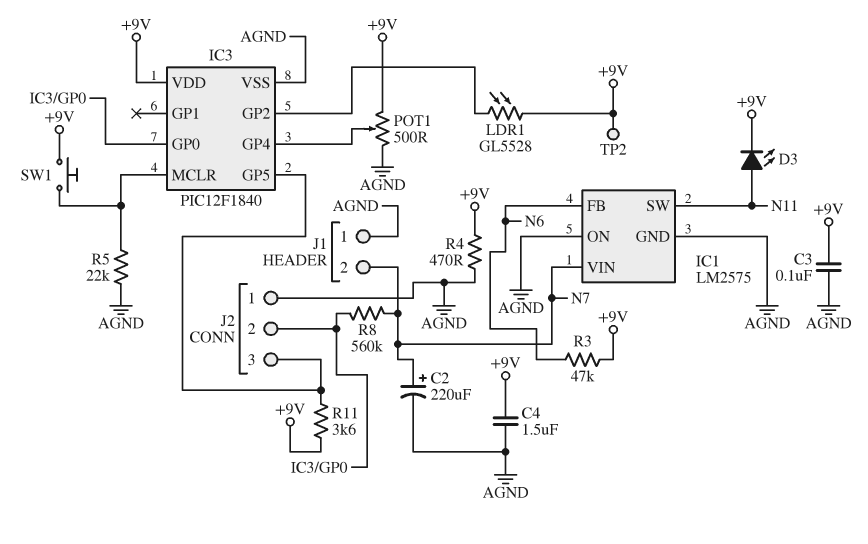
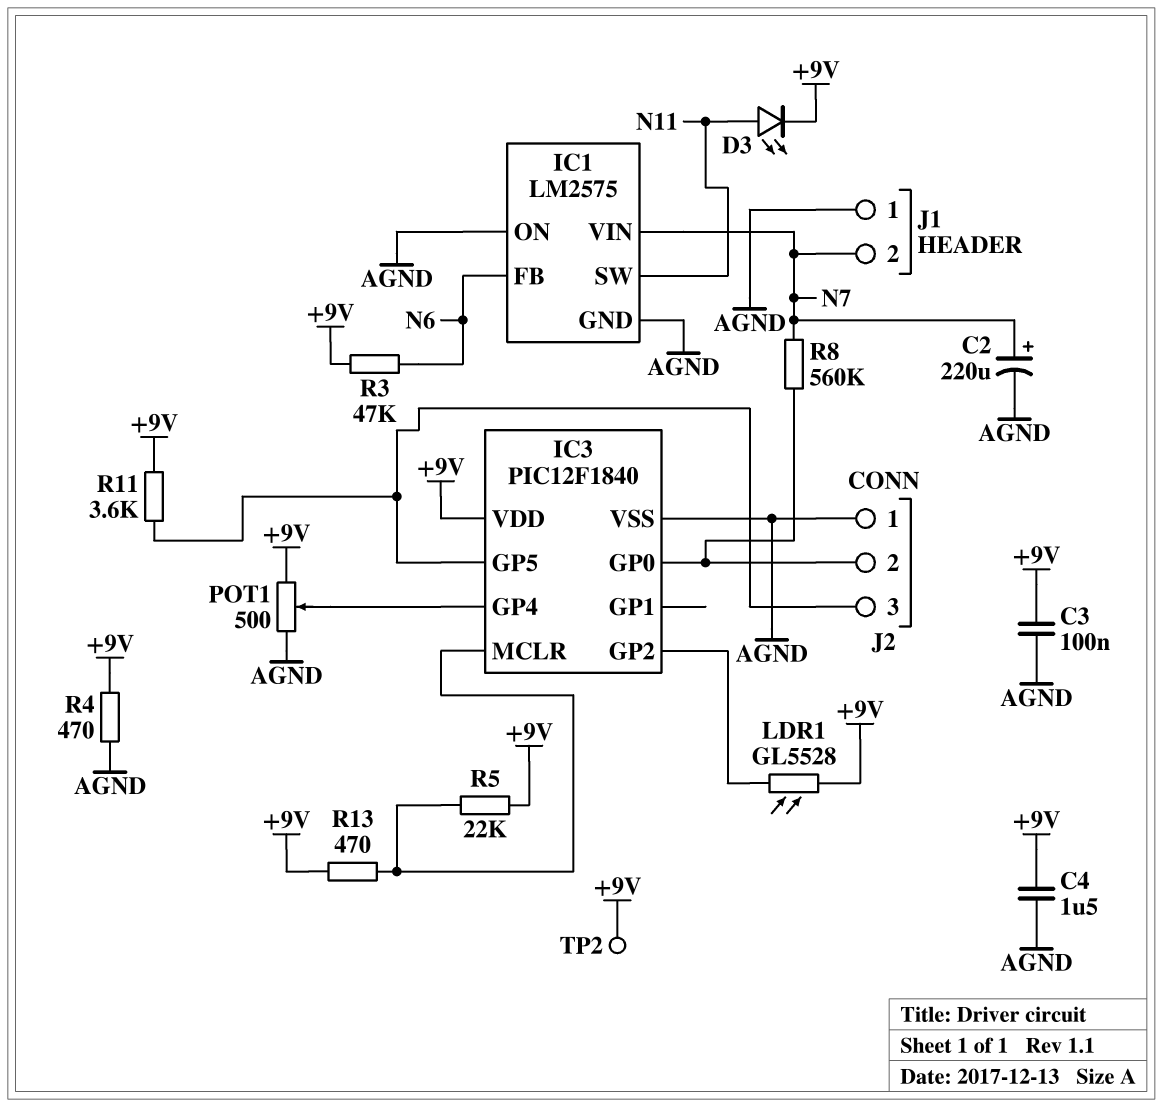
R5: 22k (AGND, IC3/MCLR) -> 22k (+9V, IC3/MCLR)
R13: none -> 470 (+9V, IC3/MCLR)
SW1: button (+9V, IC3/MCLR) -> none

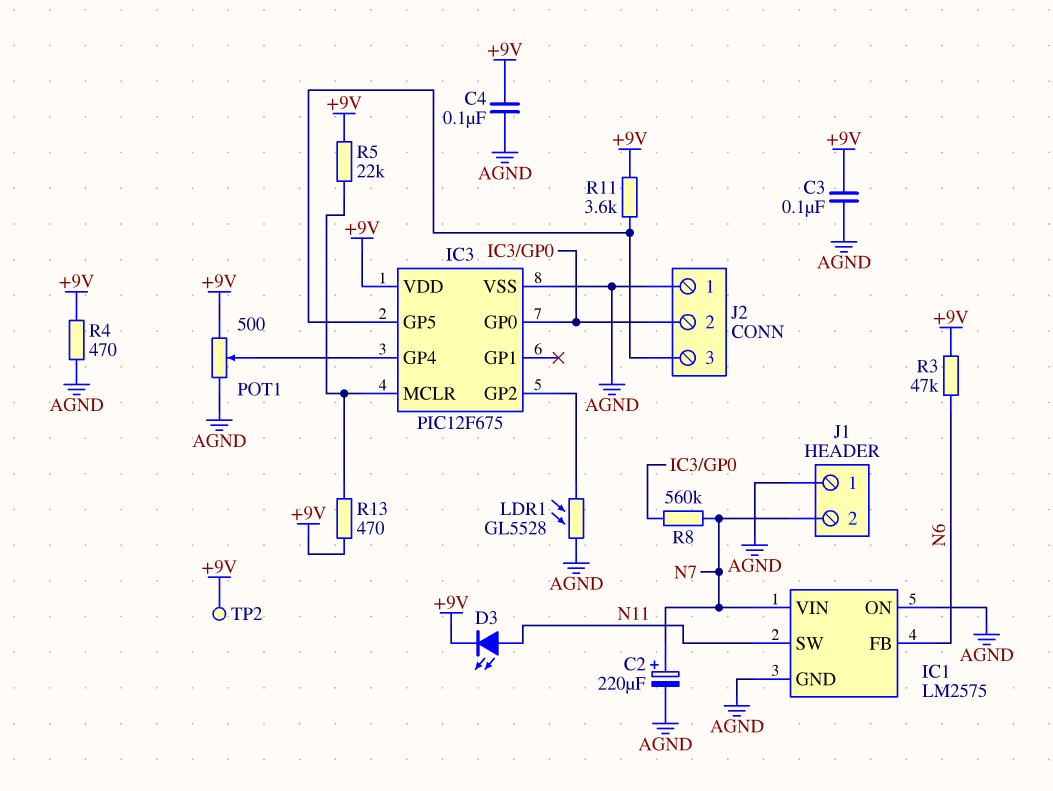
C4: 1.5uF (+9V, AGND) -> 100nF (+9V, AGND)
IC3: PIC12F1840 -> PIC12F675
LDR1: GL5528 (+9V, IC3/GP2) -> GL5528 (AGND, IC3/GP2)

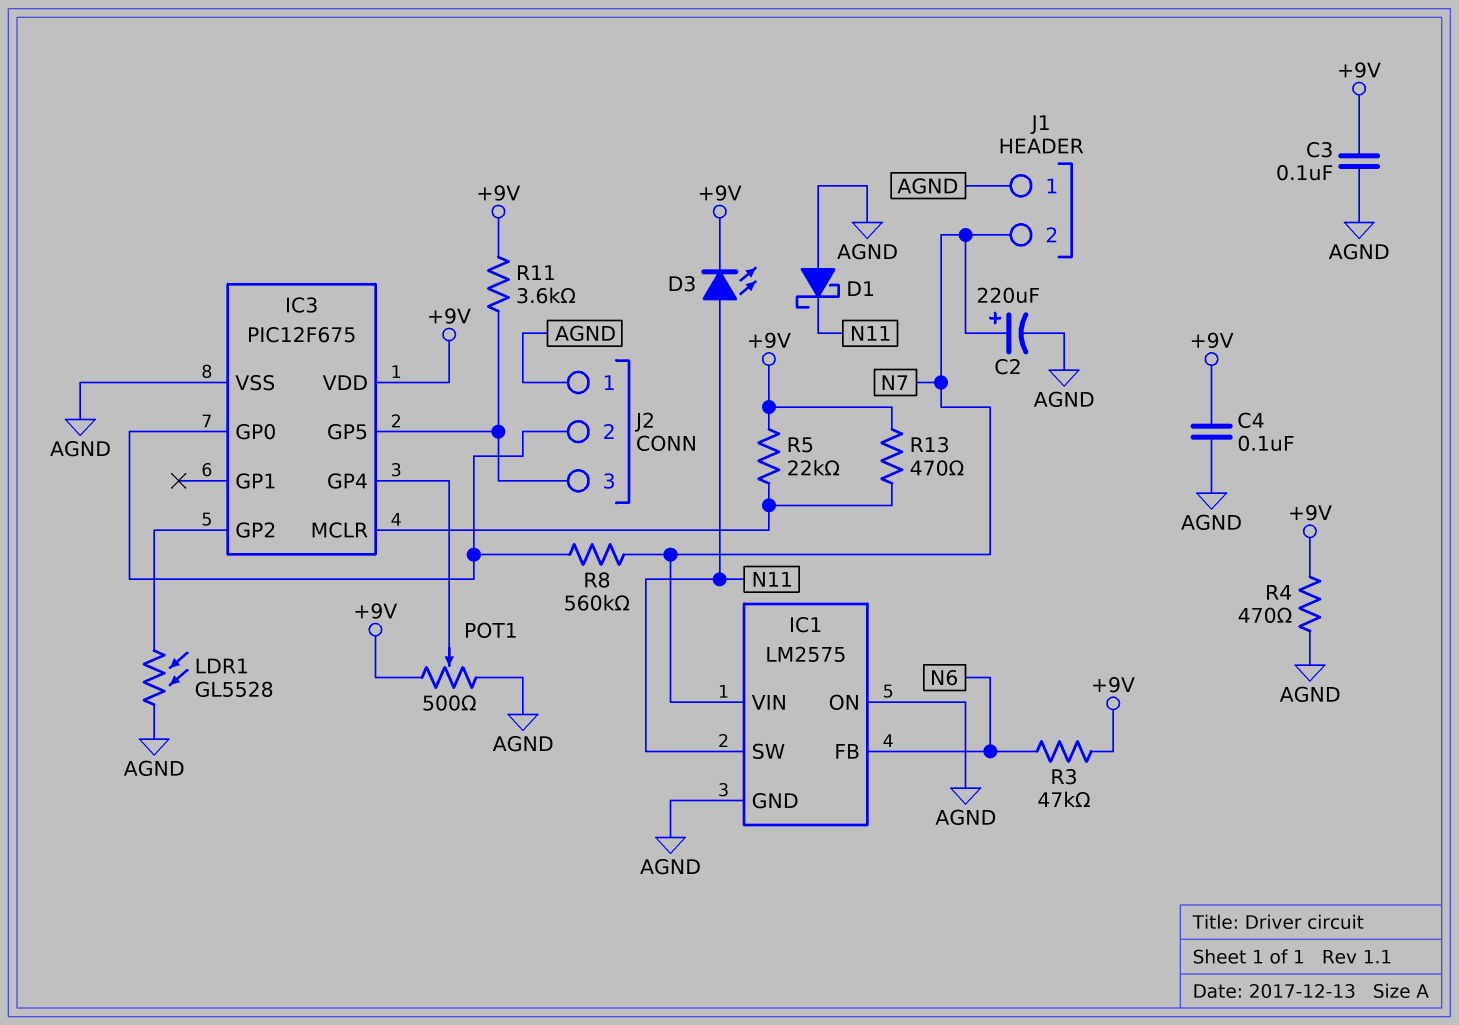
D1: none -> schottky (A AGND, K N11)
TP2: test point (+9V) -> none

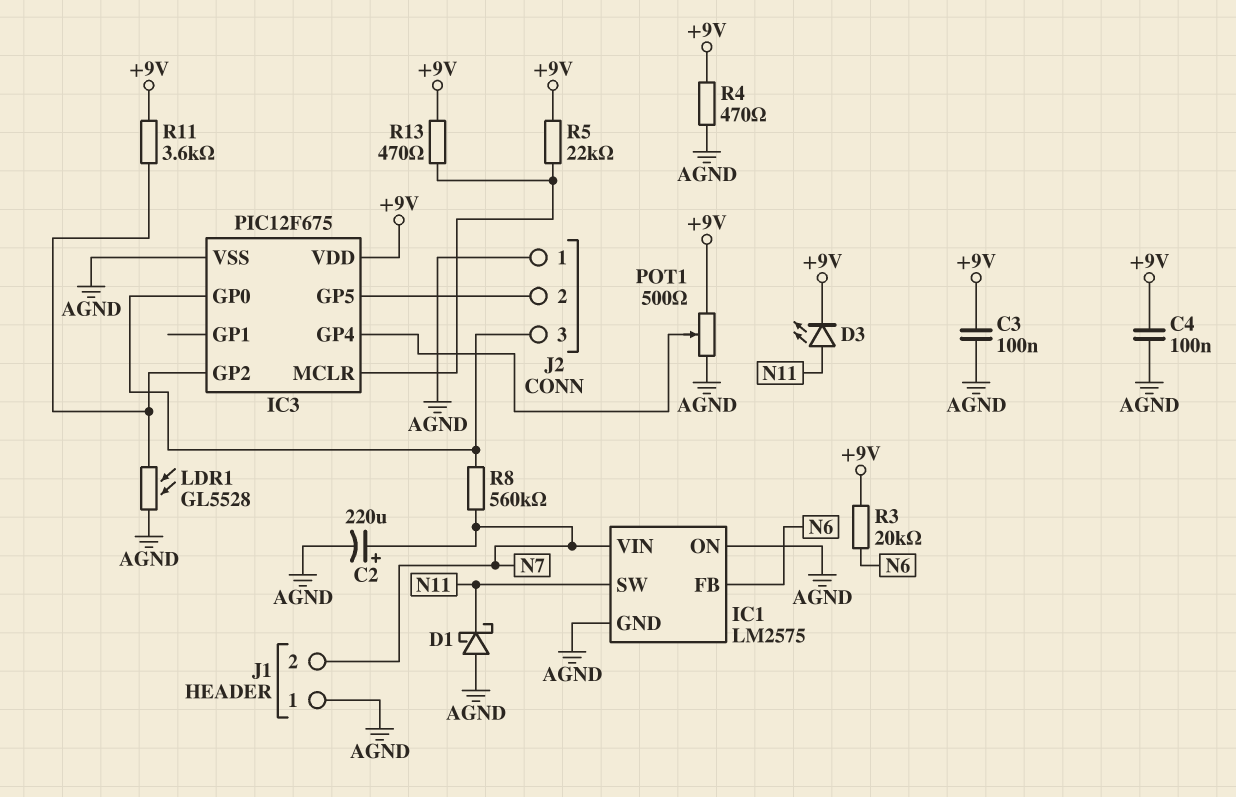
J2 pin 2: IC3/GP0 -> IC3/GP5
J2 pin 3: IC3/GP5 -> IC3/GP0
R3: 47k (+9V, N6) -> 20k (+9V, N6)
R11: 3.6k (+9V, IC3/GP5) -> 3.6k (+9V, IC3/GP2)

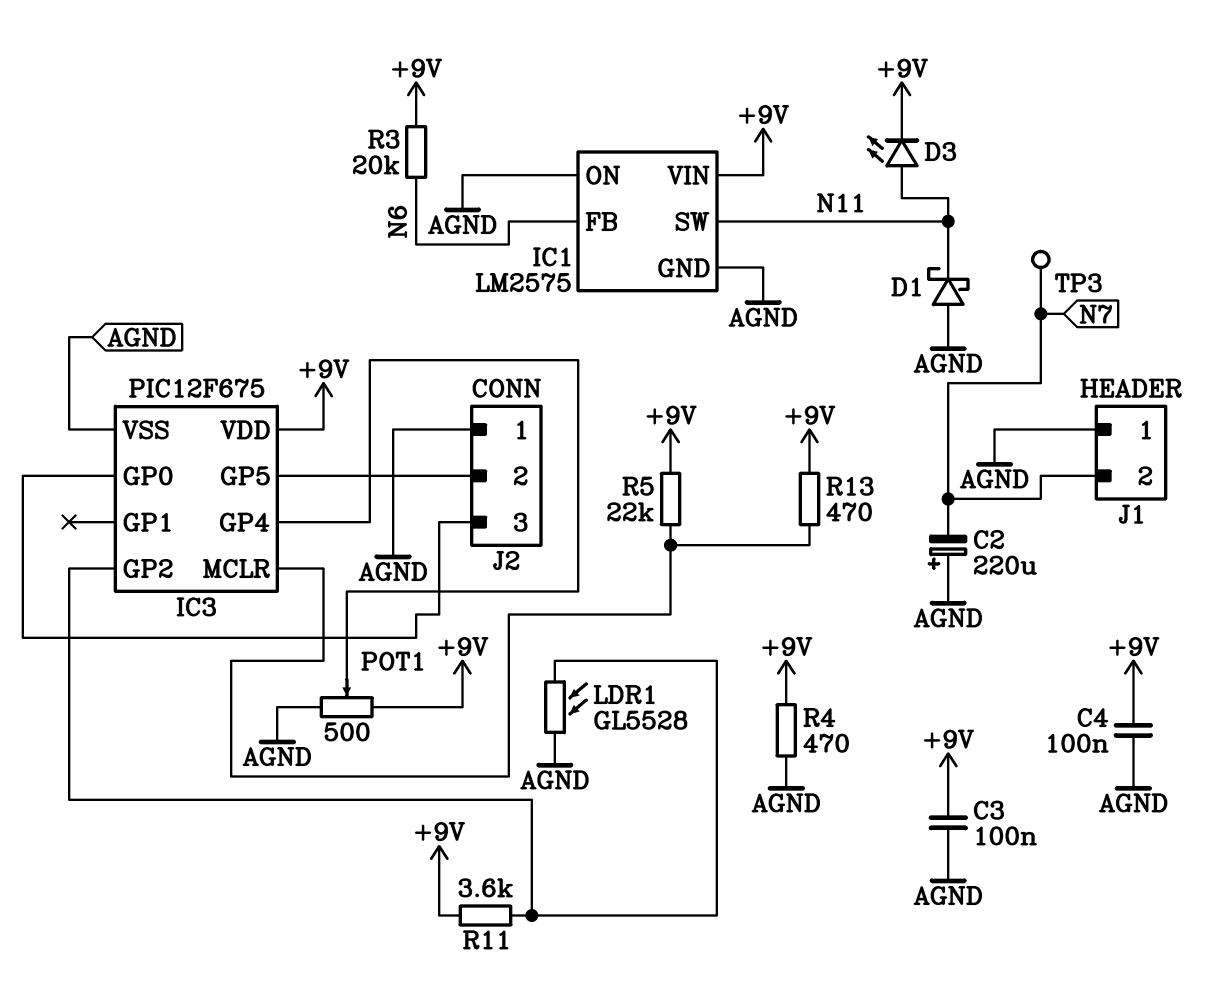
C2: 220uF (plus N7, minus AGND) -> 220uF (plus AGND, minus N7)
IC1 pin VIN: N7 -> +9V
R8: 560k (IC3/GP0, N7) -> none
TP3: none -> test point (N7)

